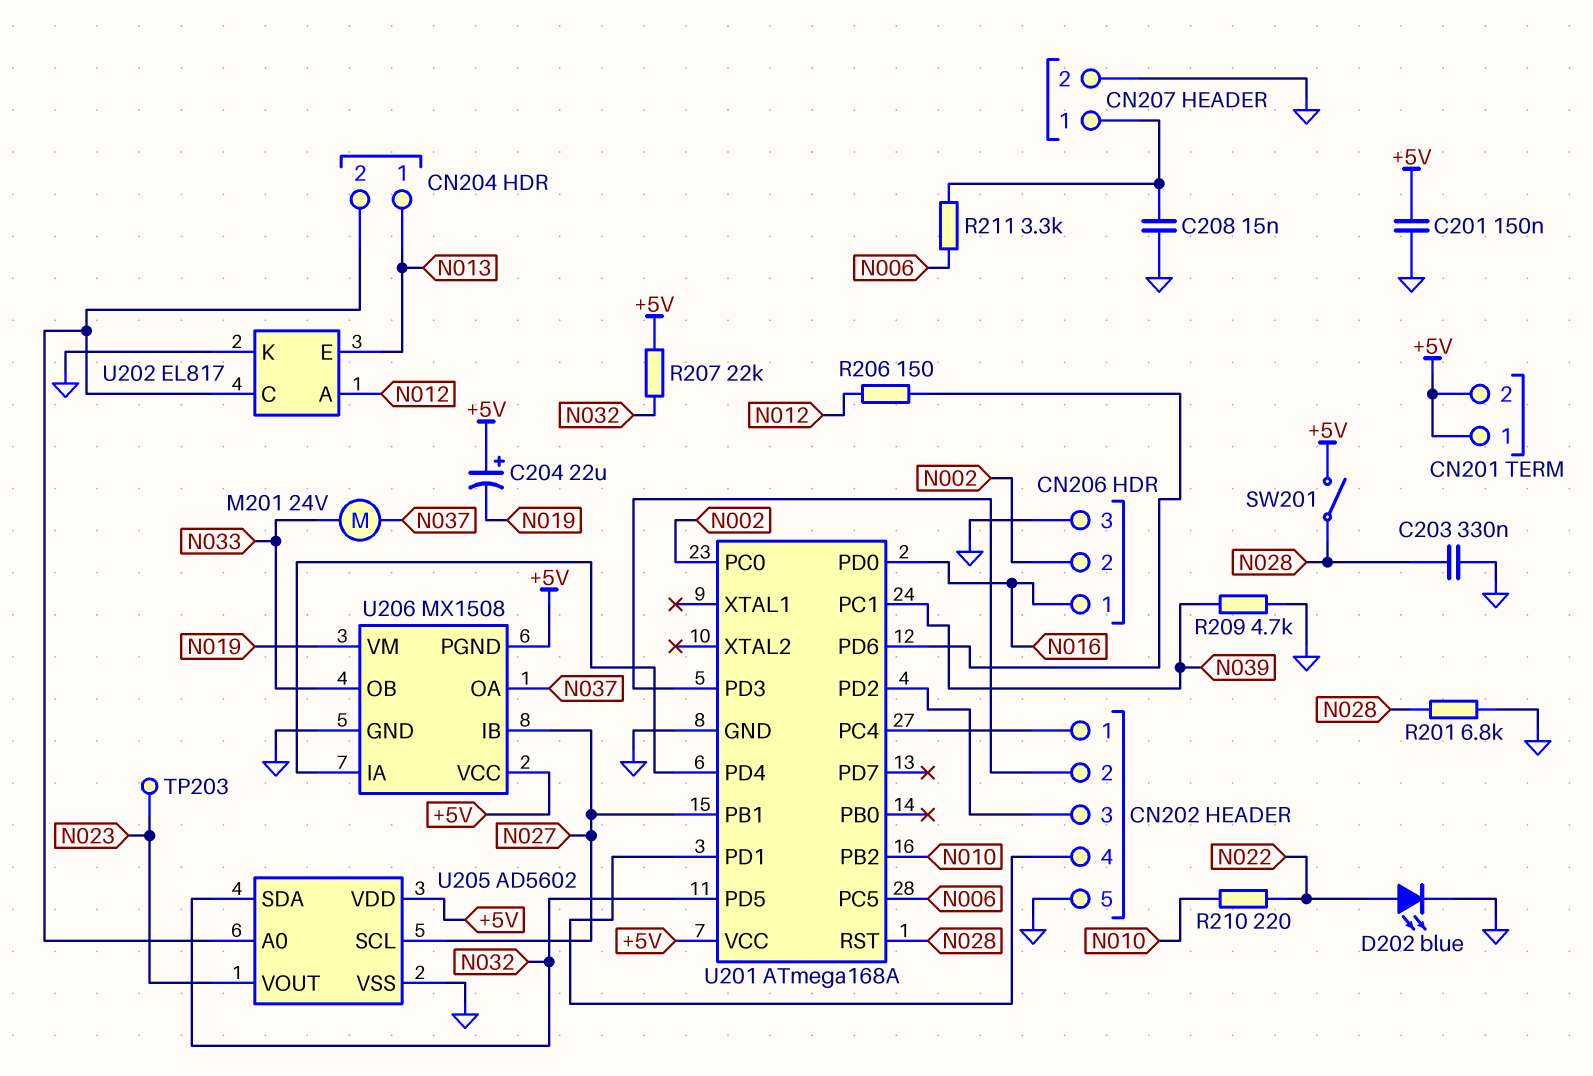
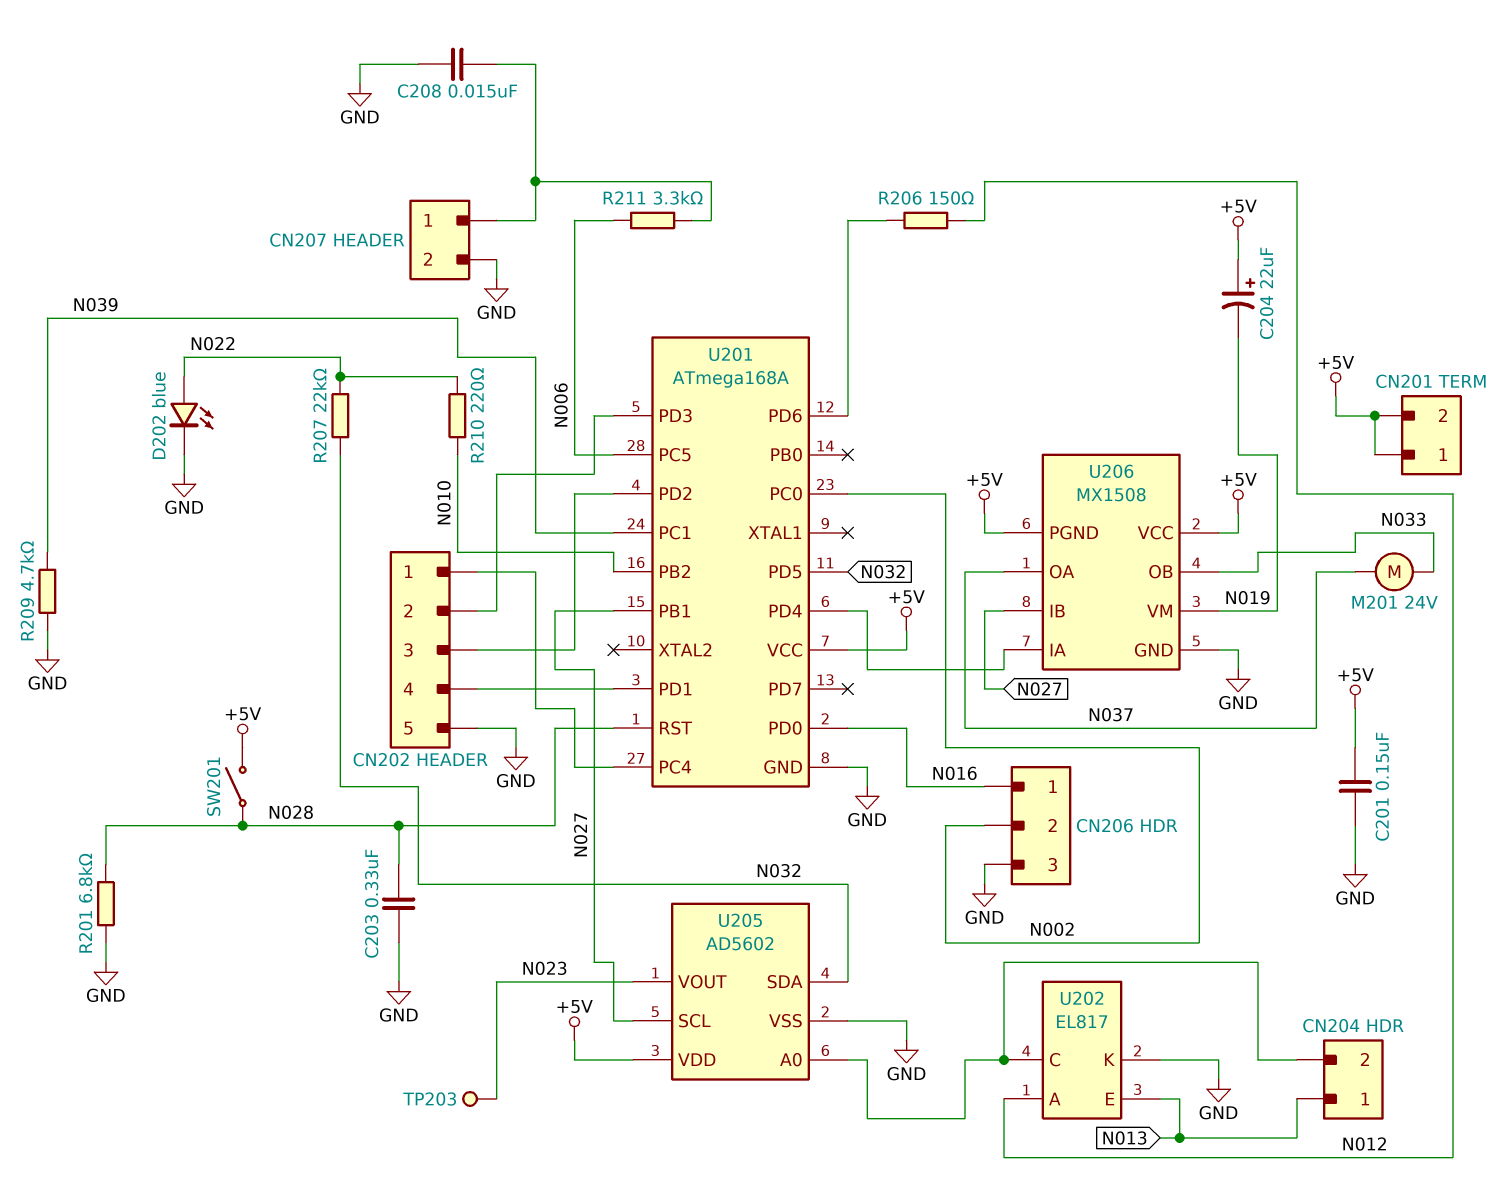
R207: 22k (+5V, N032) -> 22k (N022, N032)

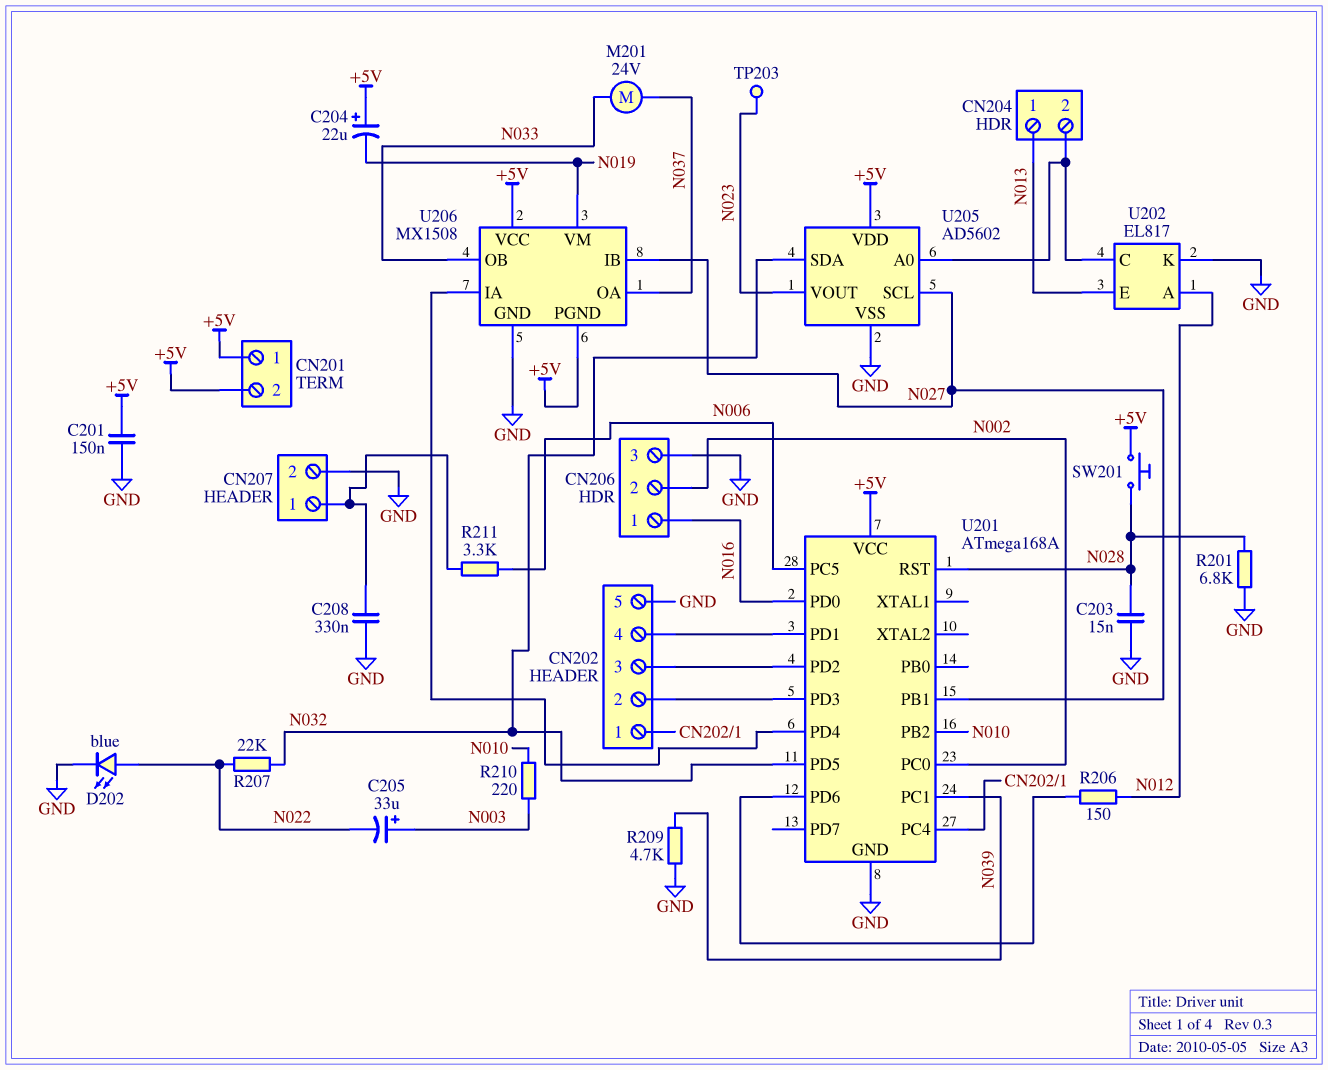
C203: 330nF (GND, N028) -> 15nF (GND, N028)
C205: none -> 33uF (plus N003, minus N022)
C208: 15nF (CN207/1, GND) -> 330nF (CN207/1, GND)
R210: 220 (N010, N022) -> 220 (N003, N010)
SW201: switch (+5V, N028) -> button (+5V, N028)

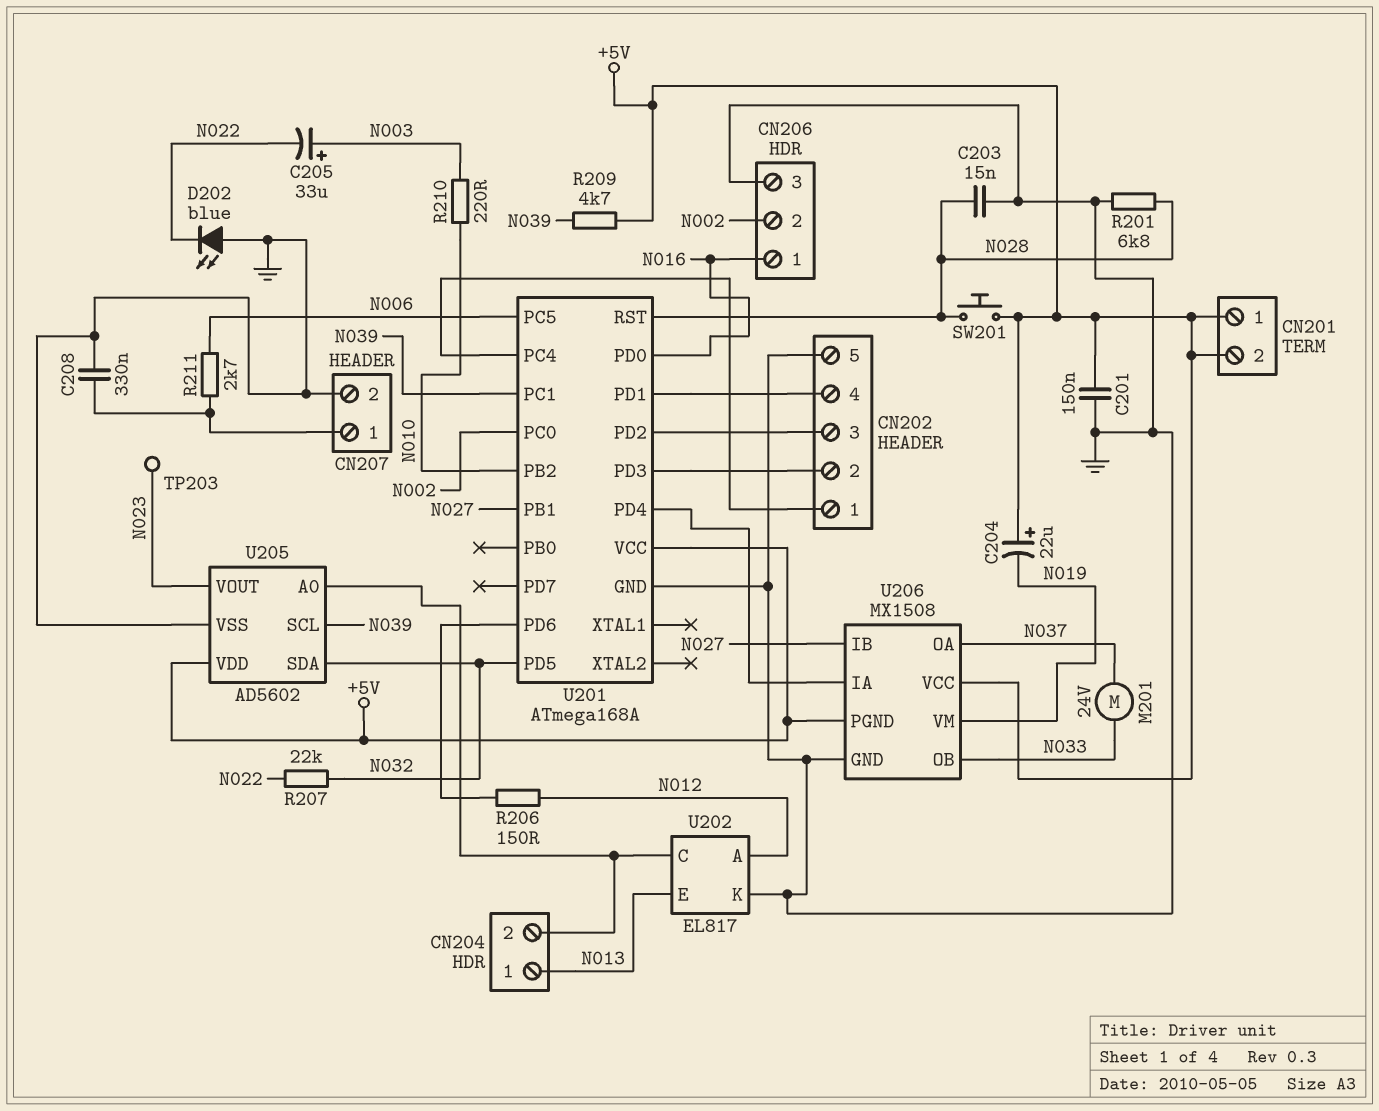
D202: LED blue (A N022, K GND) -> LED blue (A GND, K N022)
R209: 4.7k (GND, N039) -> 4.7k (+5V, N039)
R211: 3.3k (CN207/1, N006) -> 2.7k (CN207/1, N006)
U205 pin SCL: N027 -> N039

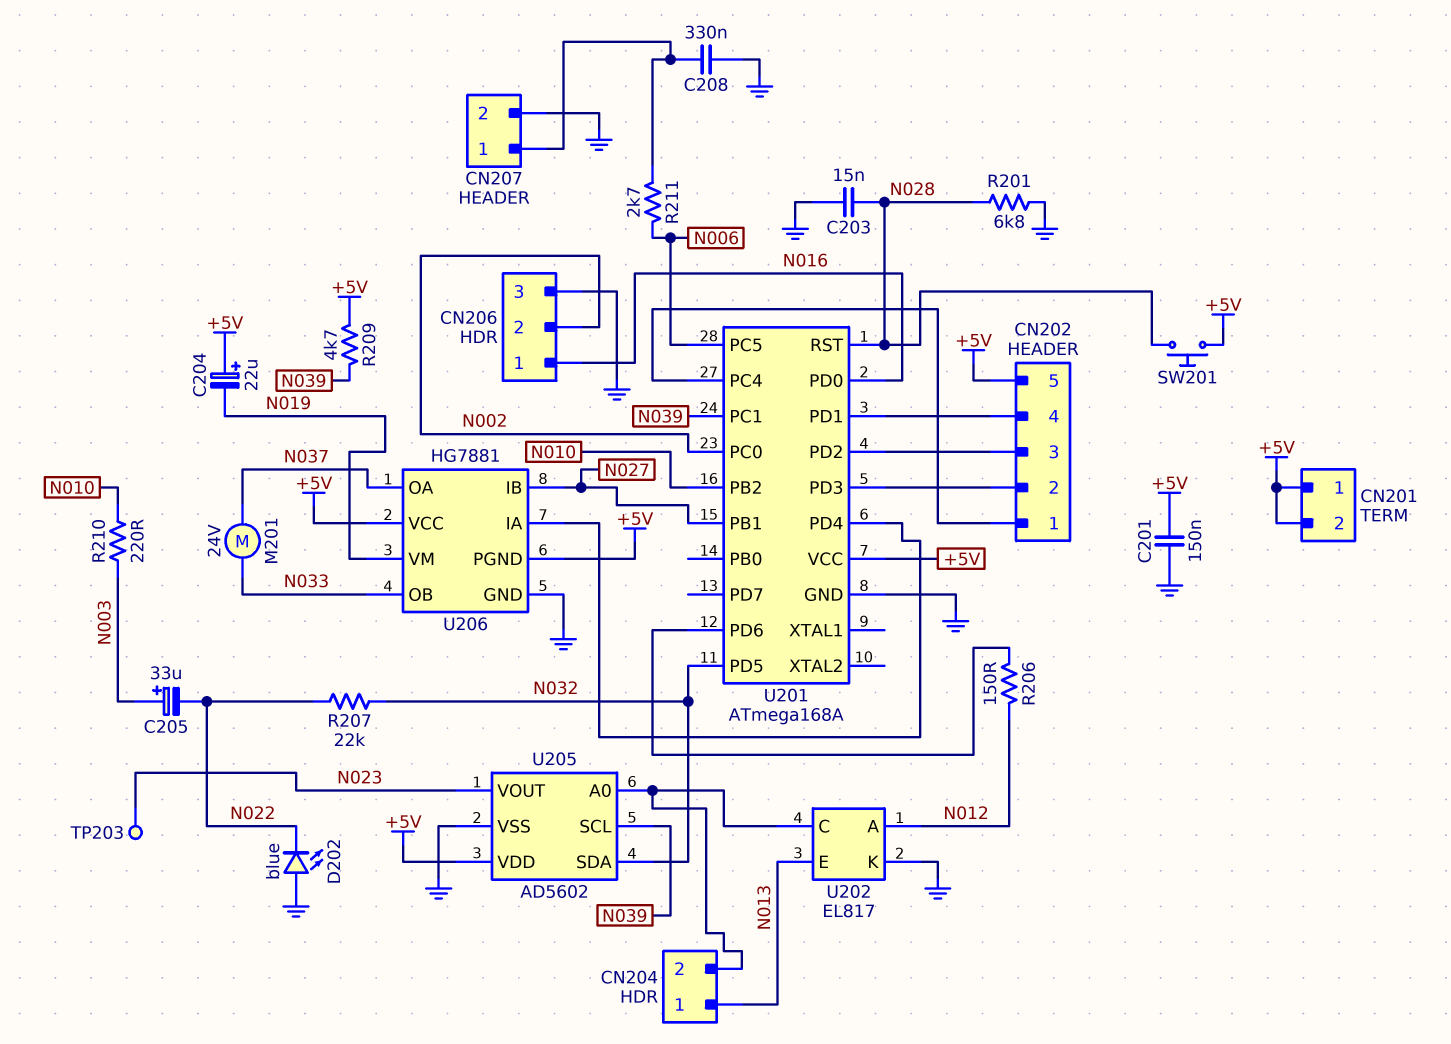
CN202 pin 5: GND -> +5V
U206: MX1508 -> HG7881

